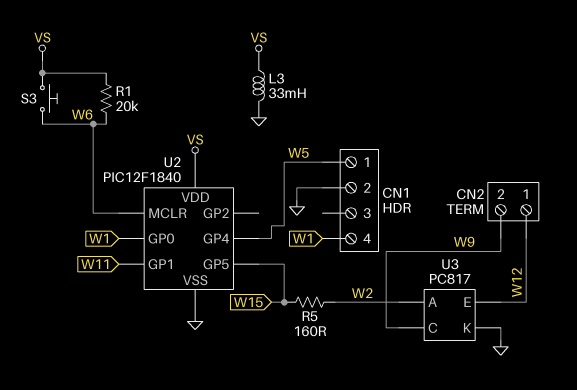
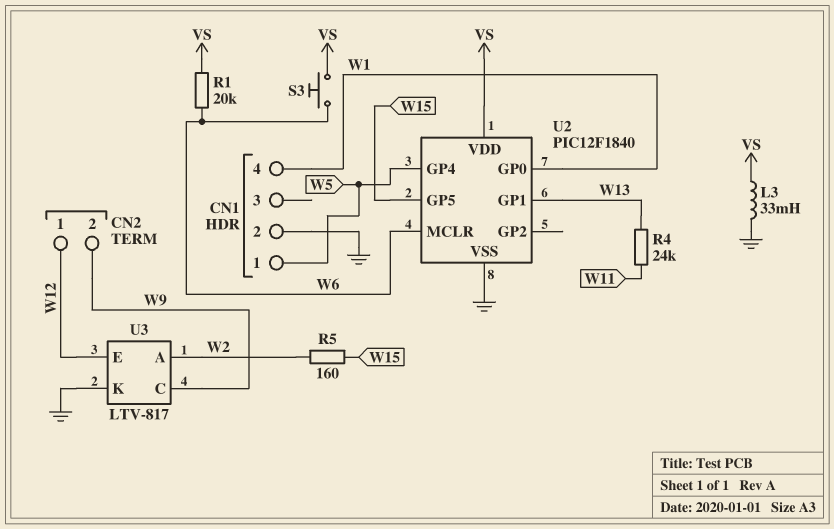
R4: none -> 24k (W11, W13)
U2 pin GP1: W11 -> W13
U3: PC817 -> LTV-817

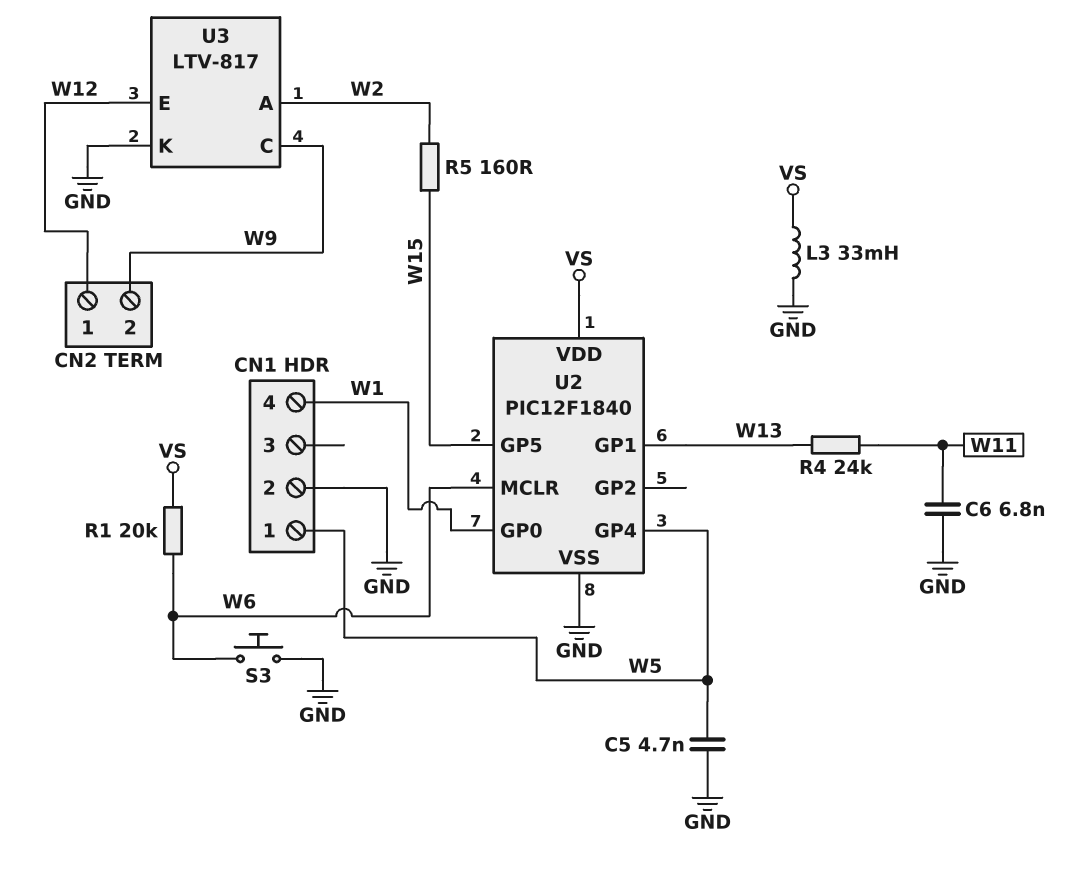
C5: none -> 4.7nF (GND, W5)
C6: none -> 6.8nF (GND, W11)
S3: button (VS, W6) -> button (GND, W6)

